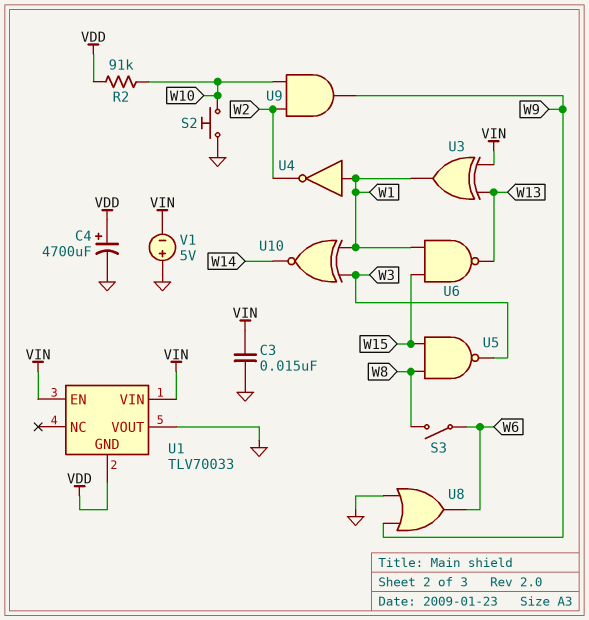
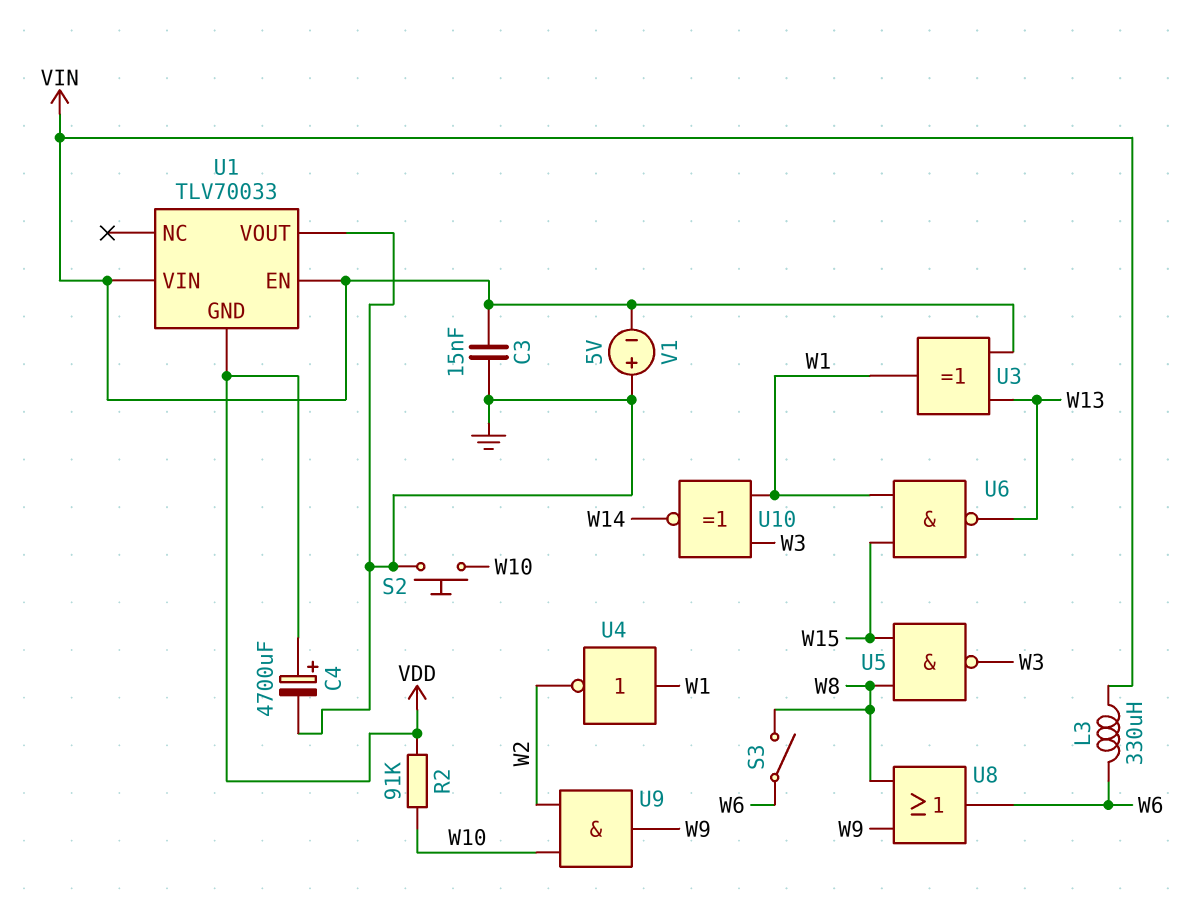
L3: none -> 330uH (VIN, W6)
U8: OR (in GND, in W9, out W6) -> OR (in W8, in W9, out W6)

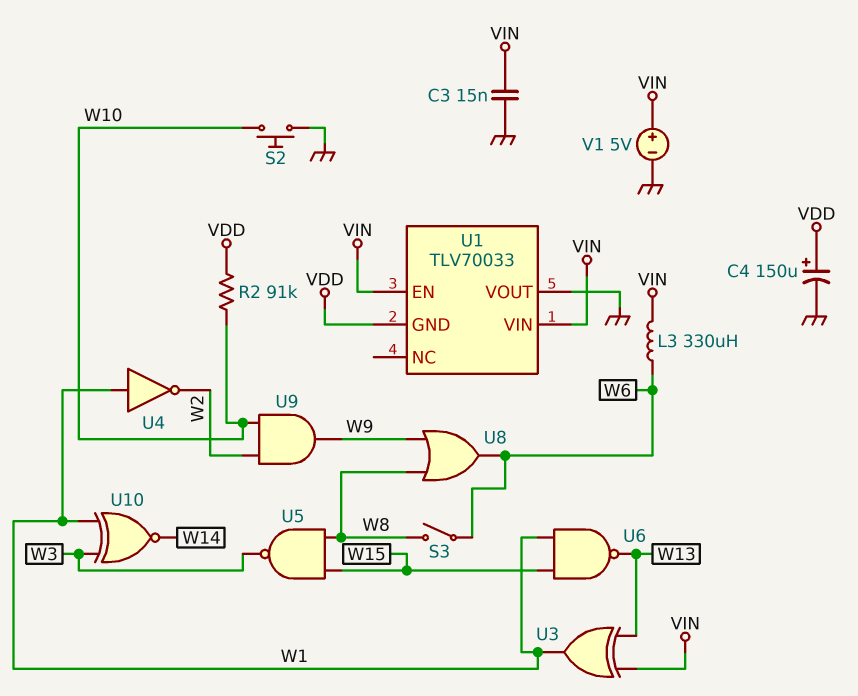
C4: 4700uF (plus VDD, minus GND) -> 150uF (plus VDD, minus GND)
V1: 5V (plus GND, minus VIN) -> 5V (plus VIN, minus GND)

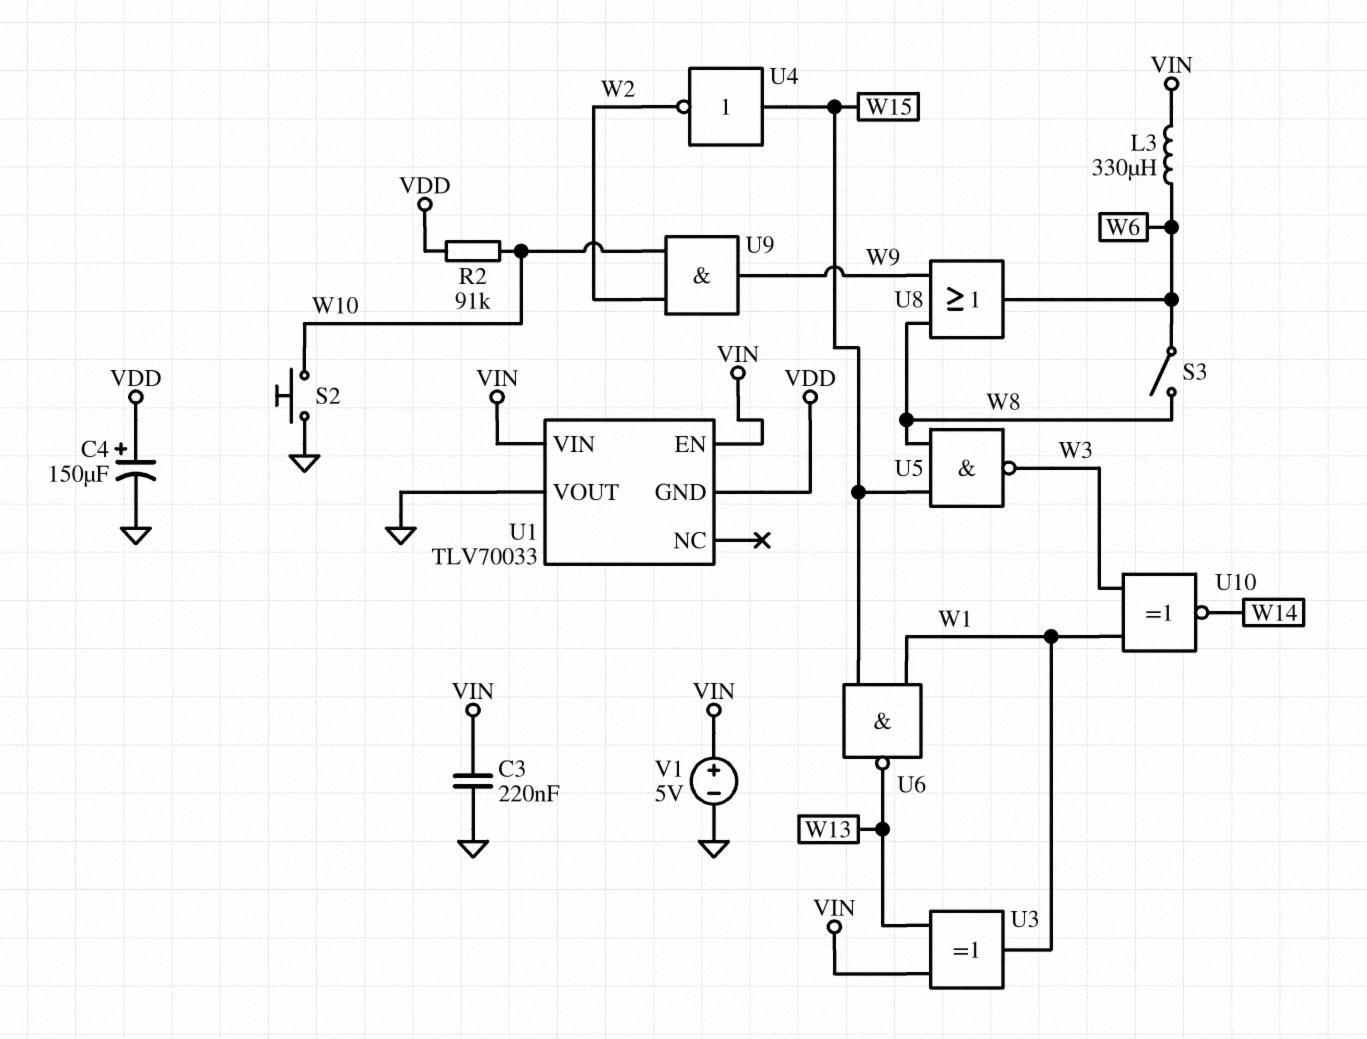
C3: 15nF (GND, VIN) -> 220nF (GND, VIN)
U4: NOT (in W1, out W2) -> NOT (in W15, out W2)

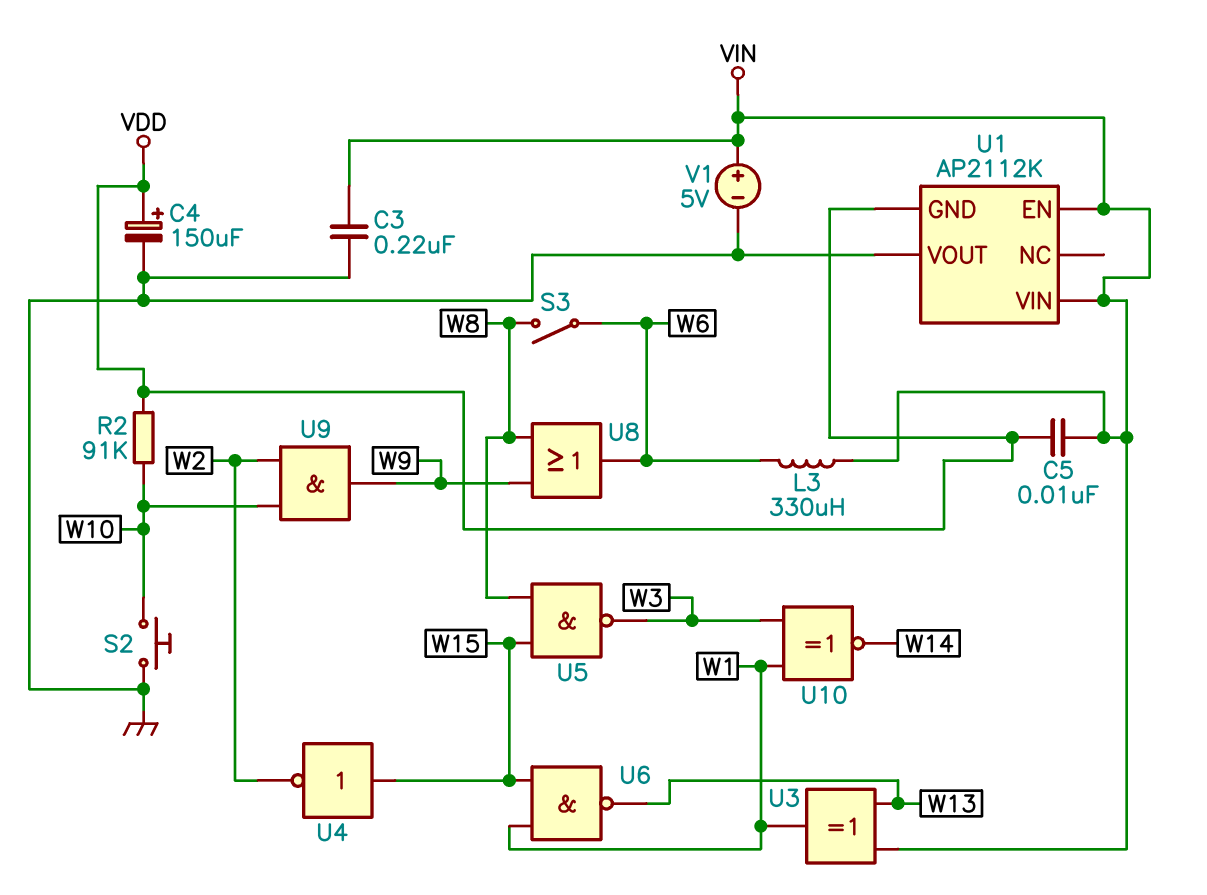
C5: none -> 10nF (VDD, VIN)
U1: TLV70033 -> AP2112K

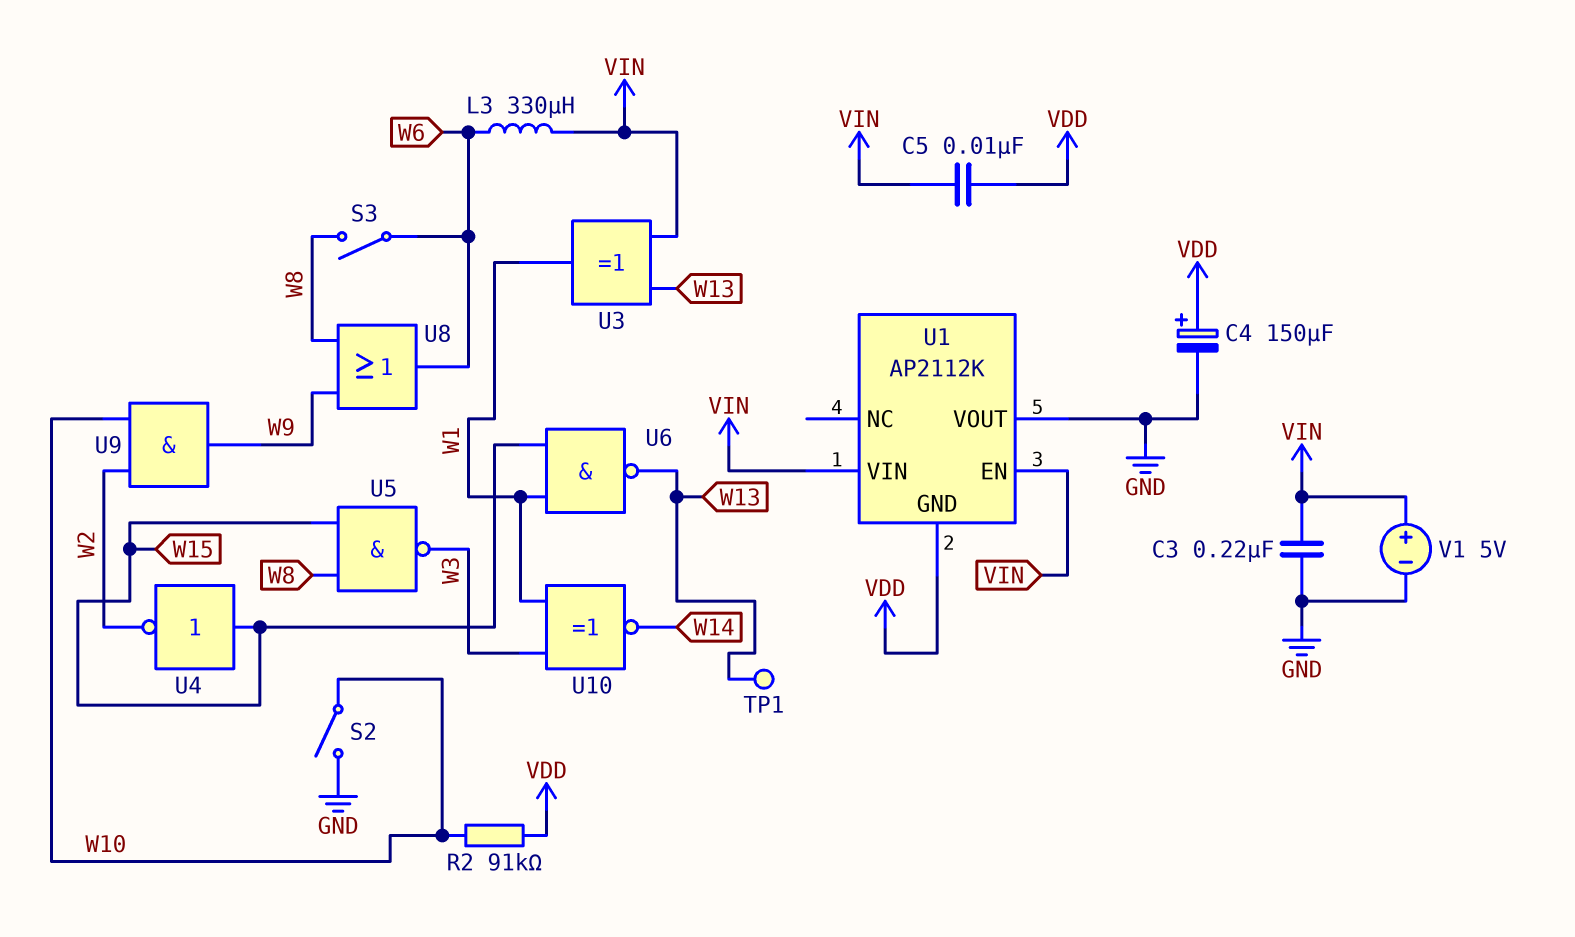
S2: button (GND, W10) -> switch (GND, W10)
TP1: none -> test point (W13)

